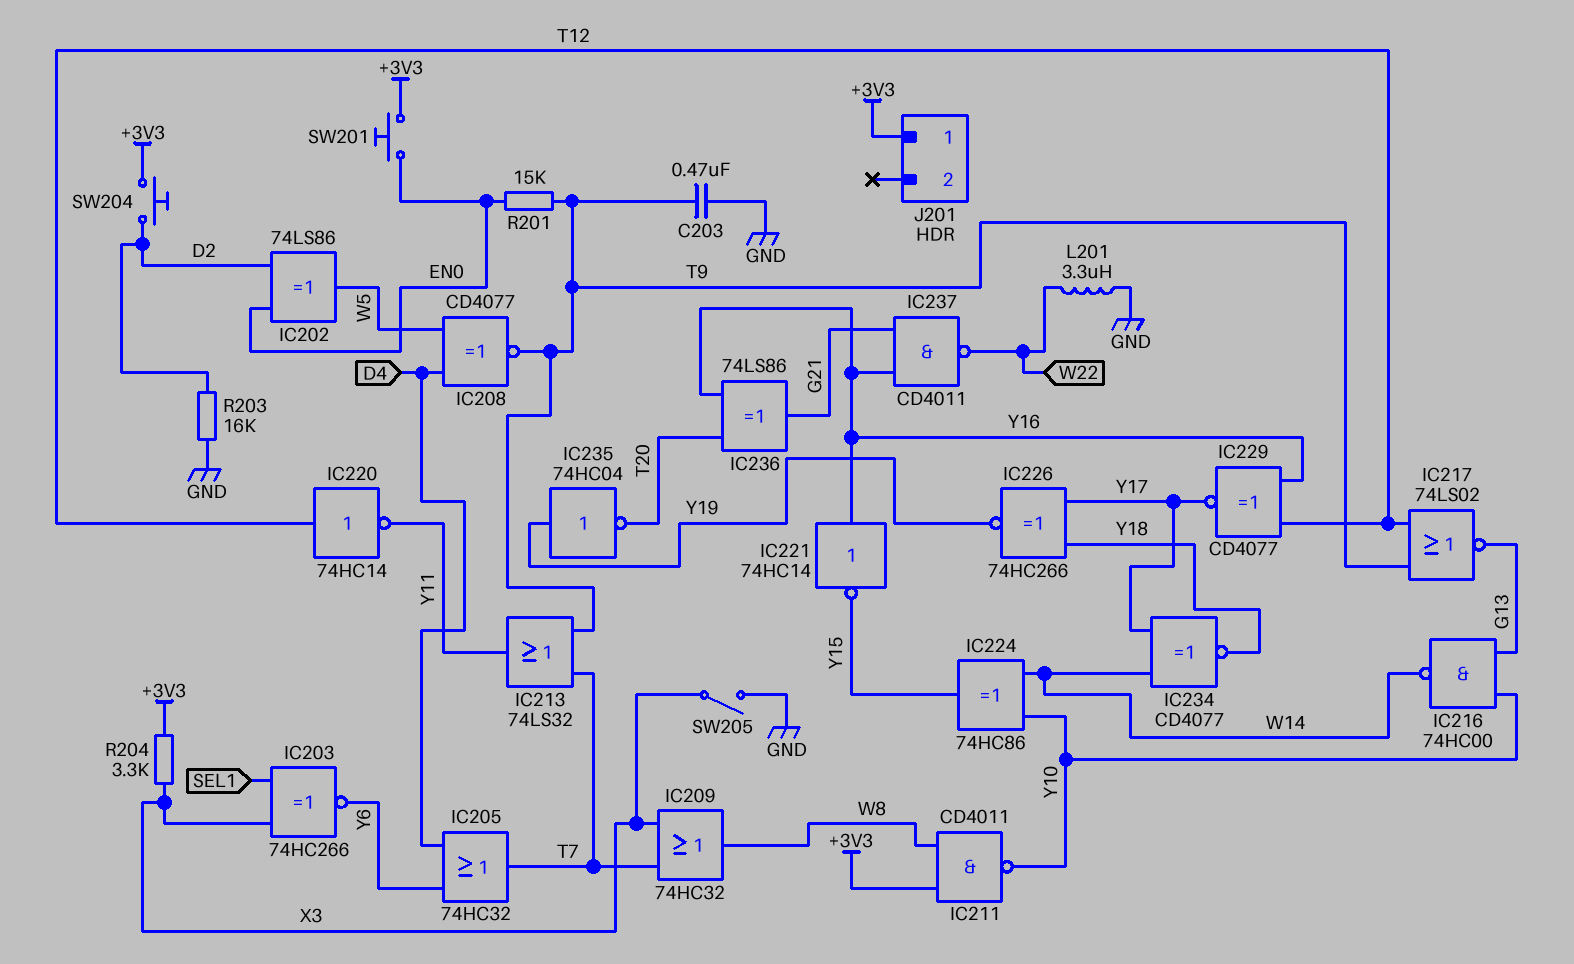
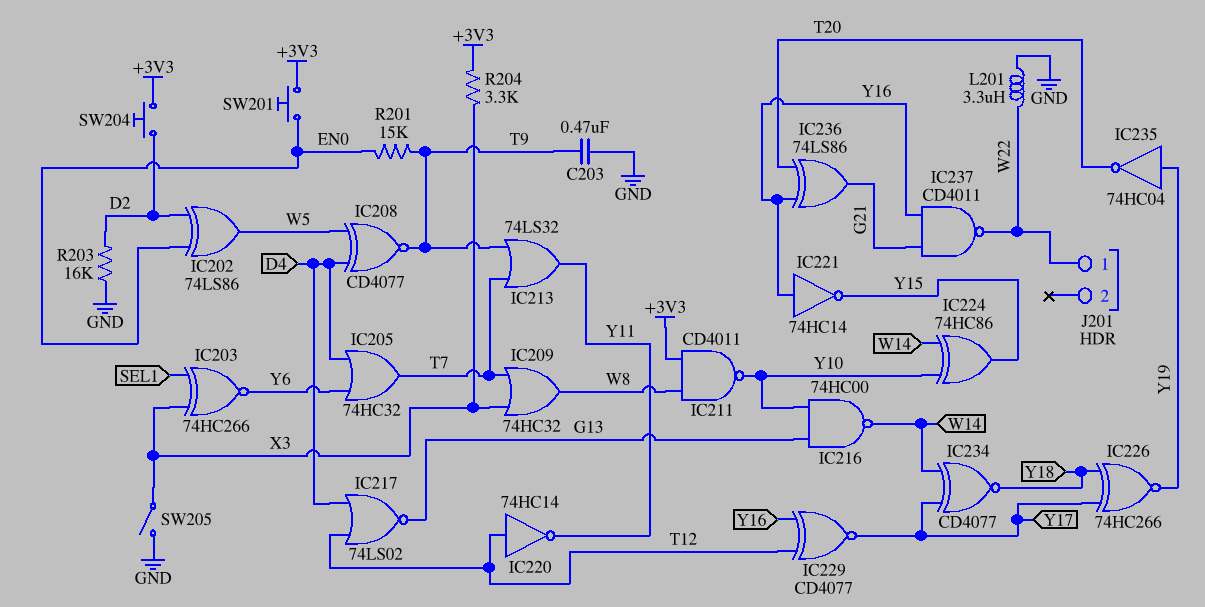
IC217: NOR 74LS02 (in T9, in T12, out G13) -> NOR 74LS02 (in D4, in T12, out G13)
J201 pin 1: +3V3 -> W22

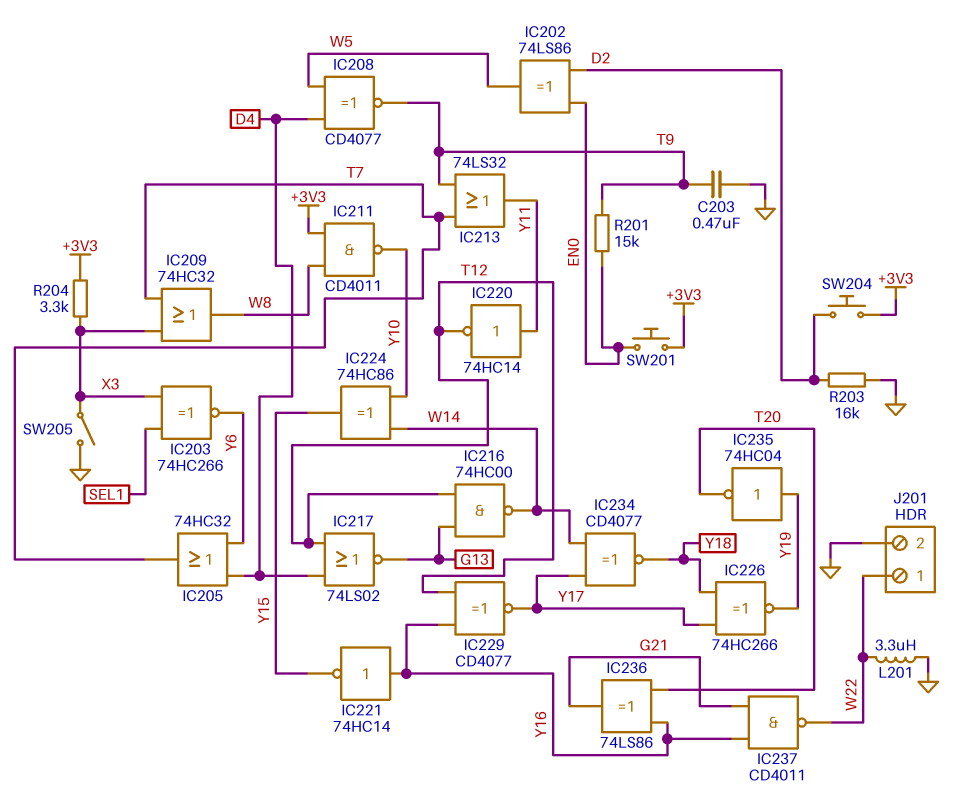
IC216: NAND 74HC00 (in G13, in Y10, out W14) -> NAND 74HC00 (in G13, in T12, out W14)
IC220: NOT 74HC14 (in T12, out Y11) -> NOT 74HC14 (in Y11, out T12)
J201 pin 2: none -> GND

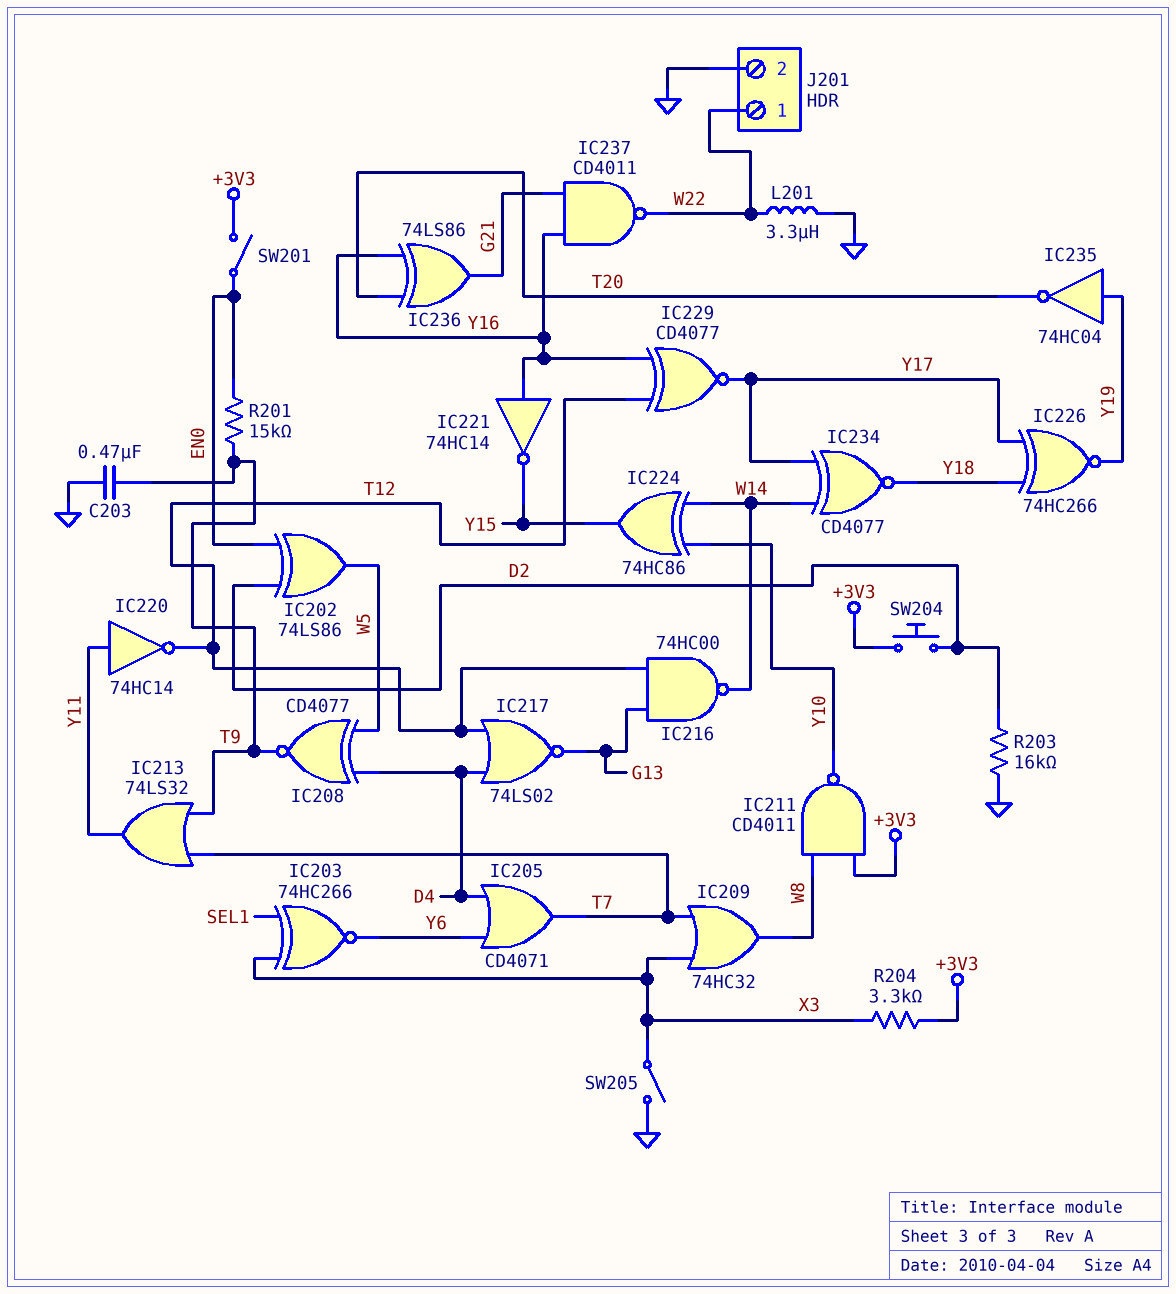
IC205: OR 74HC32 (in D4, in Y6, out T7) -> OR CD4071 (in D4, in Y6, out T7)
SW201: button (+3V3, EN0) -> switch (+3V3, EN0)

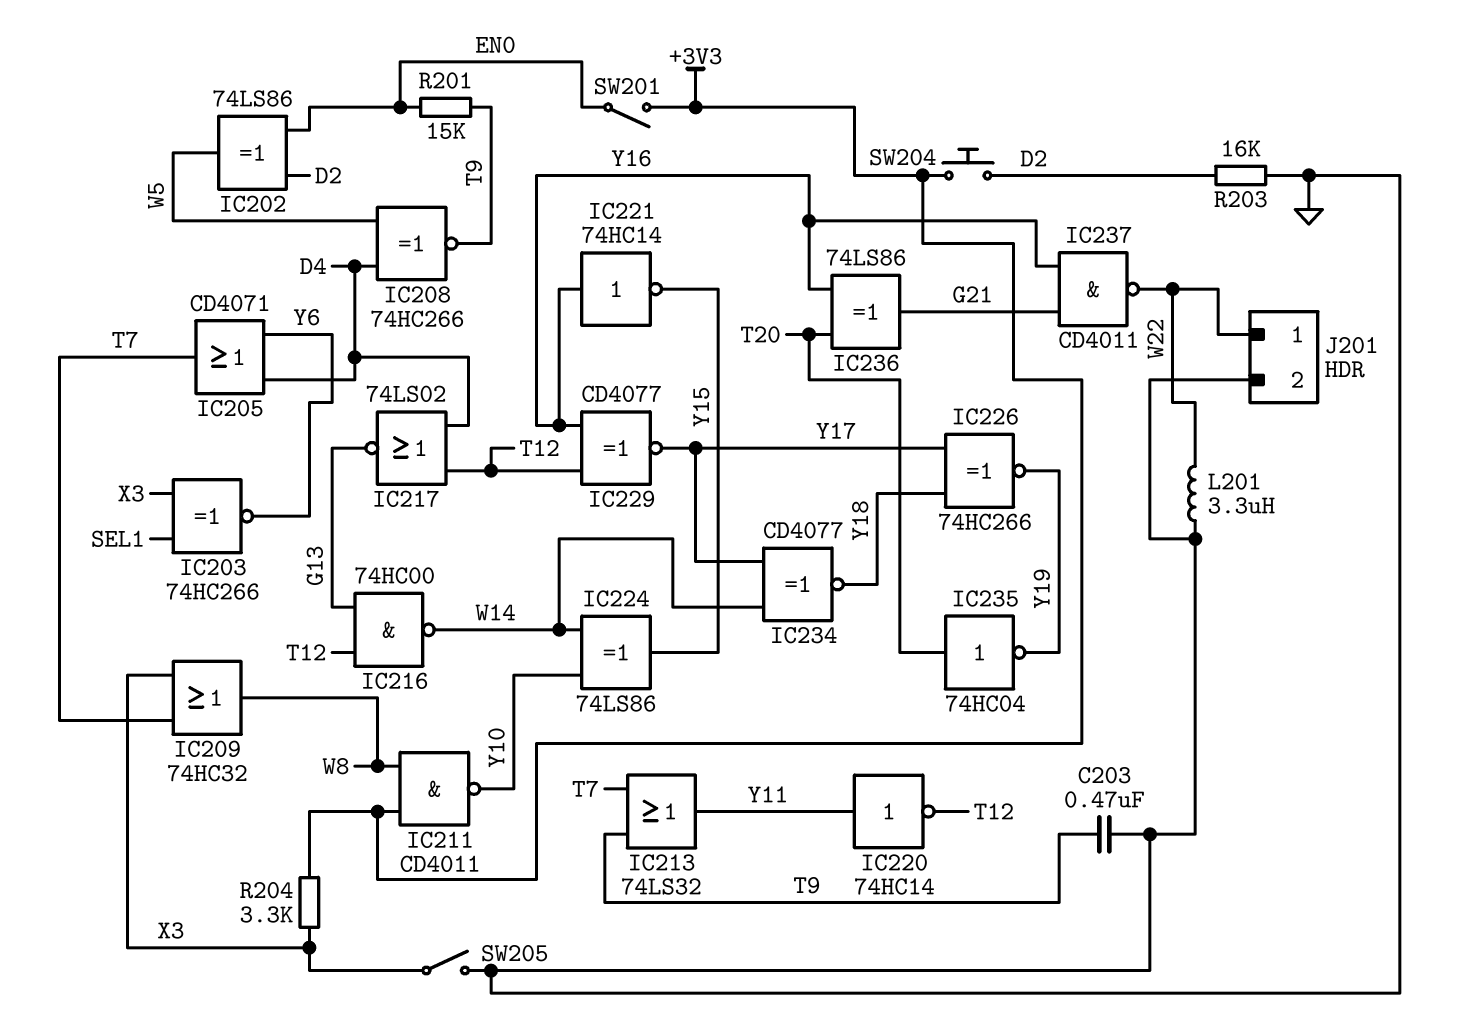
IC208: XNOR CD4077 (in D4, in W5, out T9) -> XNOR 74HC266 (in D4, in W5, out T9)
IC224: XOR 74HC86 (in W14, in Y10, out Y15) -> XOR 74LS86 (in W14, in Y10, out Y15)
IC235: NOT 74HC04 (in Y19, out T20) -> NOT 74HC04 (in T20, out Y19)

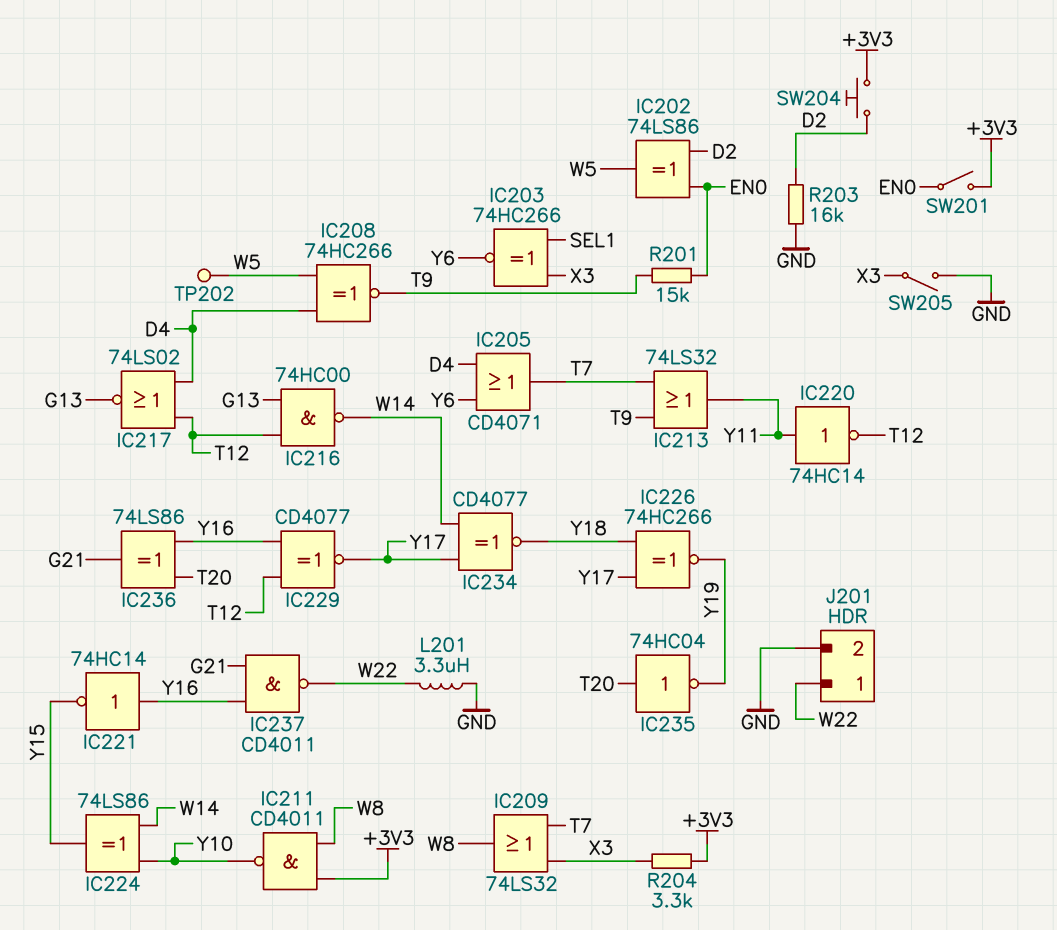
C203: 470nF (GND, T9) -> none
IC209: OR 74HC32 (in T7, in X3, out W8) -> OR 74LS32 (in T7, in X3, out W8)
TP202: none -> test point (W5)

